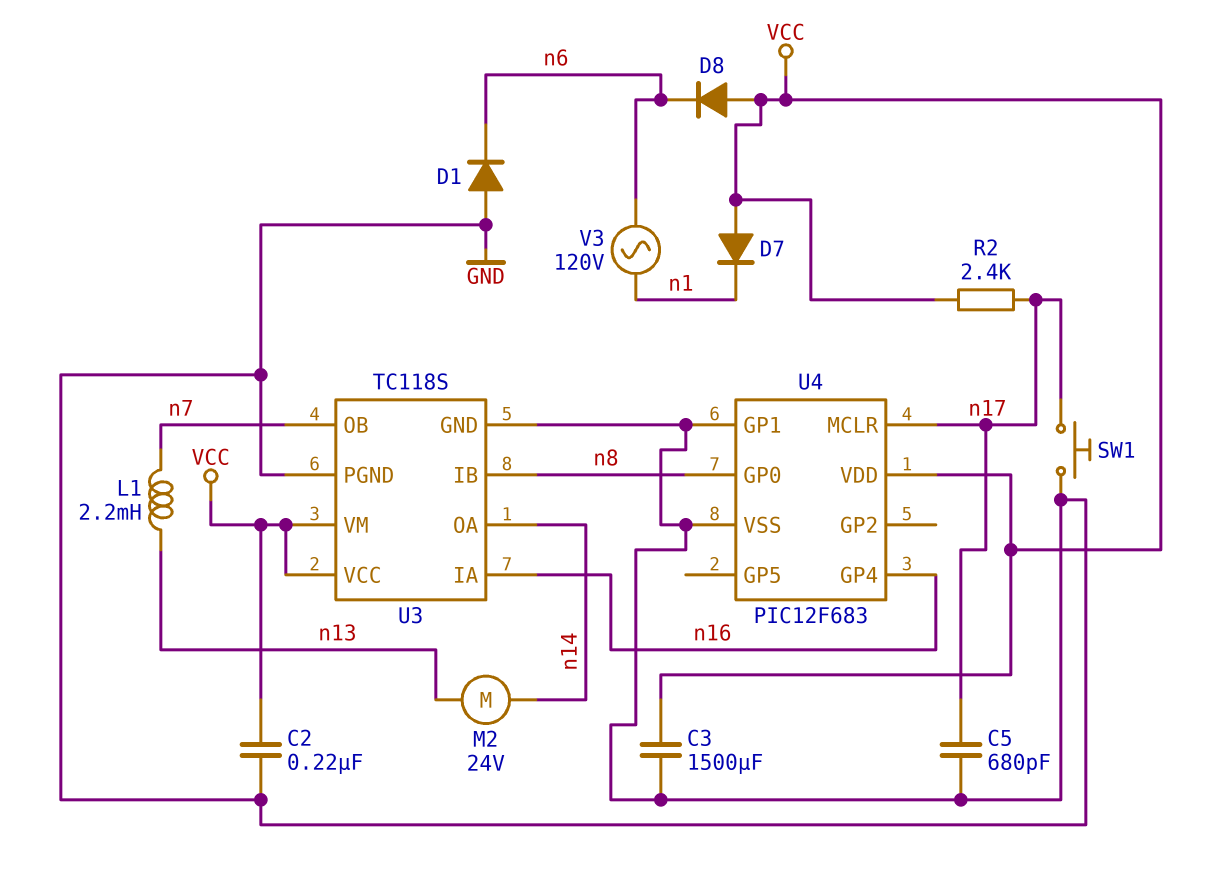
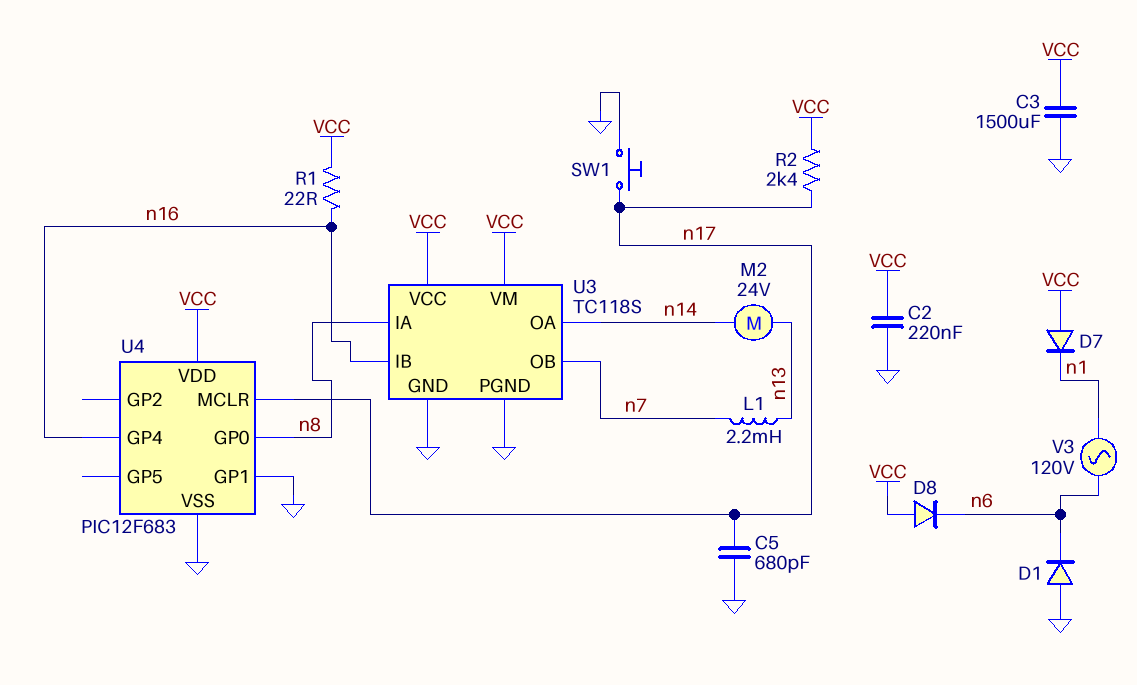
R1: none -> 22 (VCC, n16)
U3 pin IA: n16 -> n8
U3 pin IB: n8 -> n16

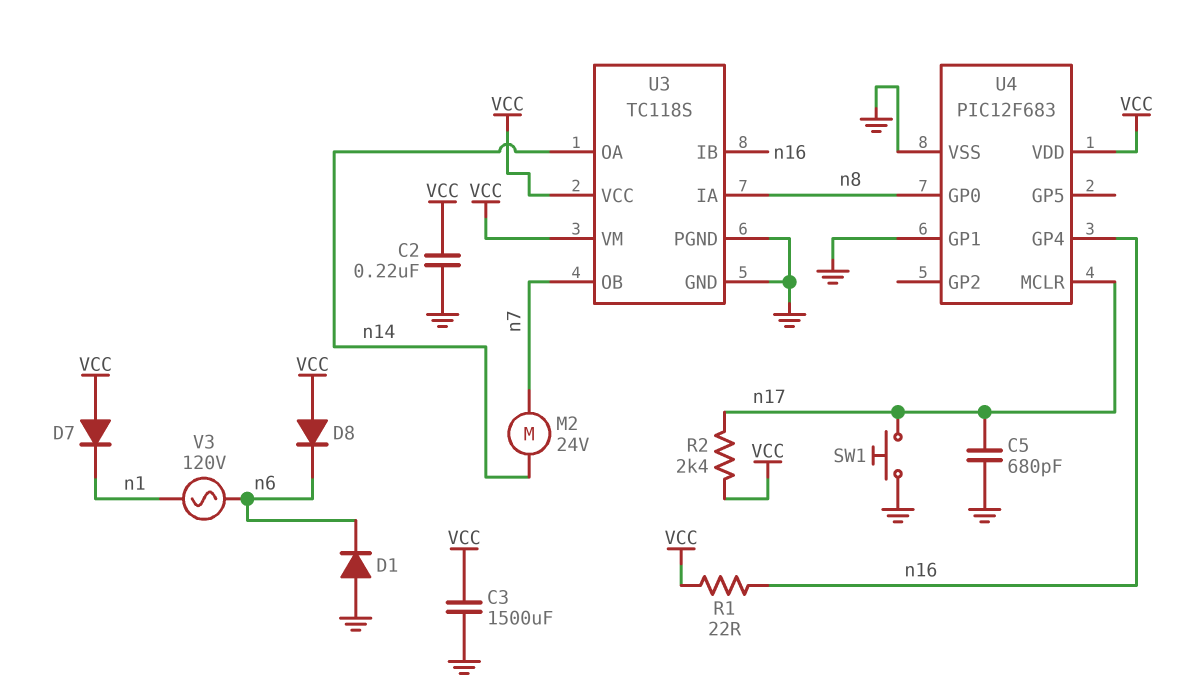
L1: 2.2mH (n7, n13) -> none
M2: motor 24V (n13, n14) -> motor 24V (n7, n14)

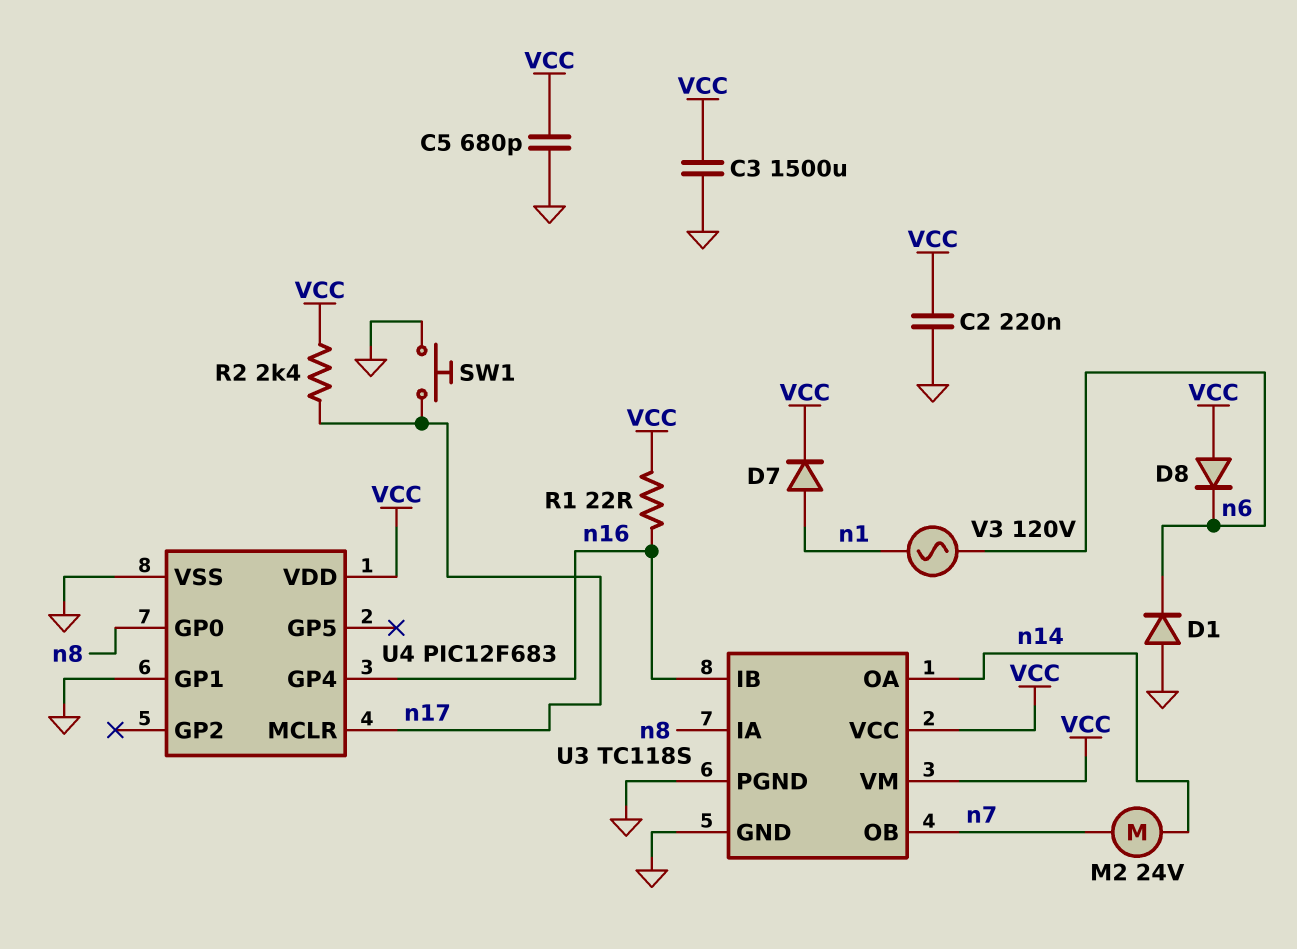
C5: 680pF (GND, n17) -> 680pF (GND, VCC)
D7: diode (A VCC, K n1) -> diode (A n1, K VCC)

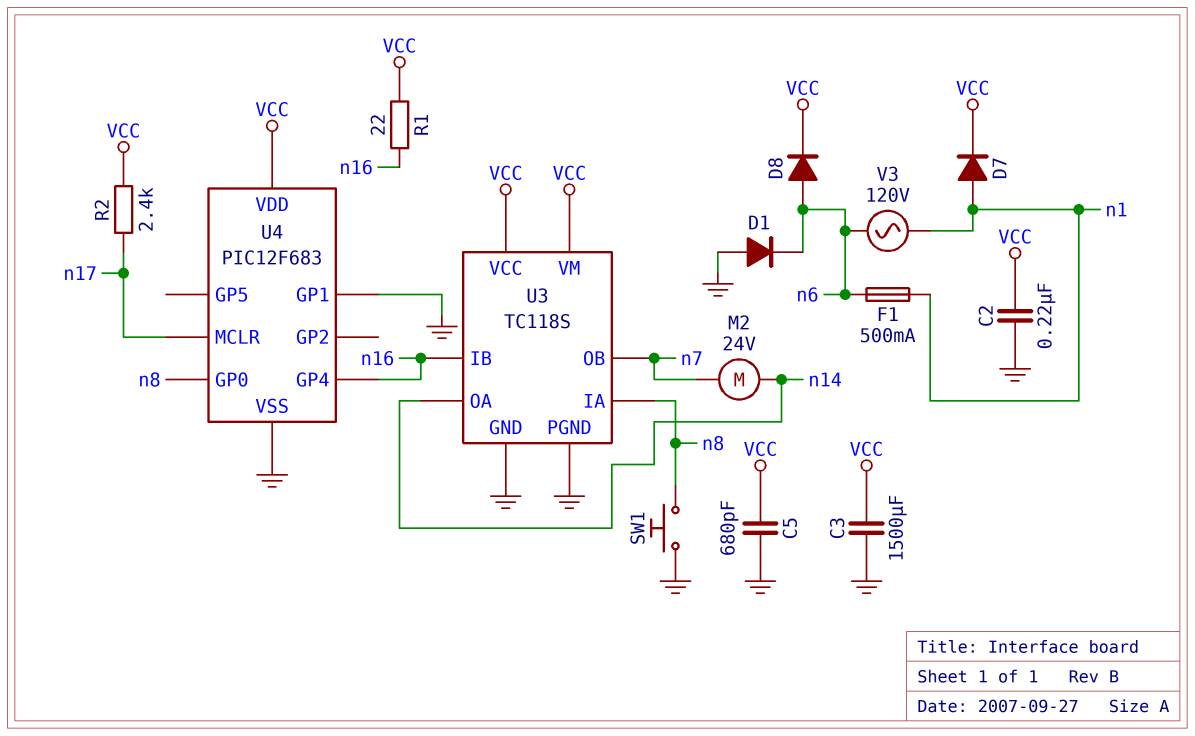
D8: diode (A VCC, K n6) -> diode (A n6, K VCC)
F1: none -> 500mA (n1, n6)
SW1: button (GND, n17) -> button (GND, n8)

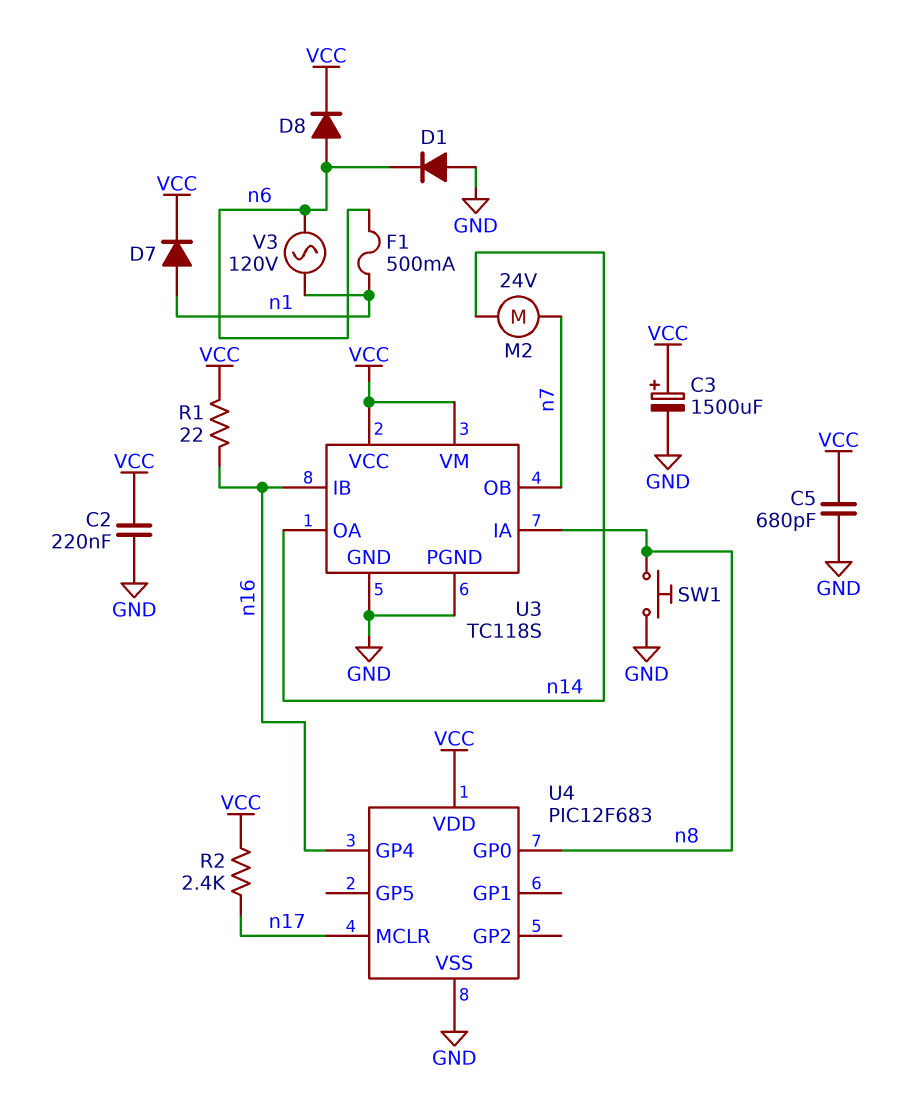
C3: 1500uF (GND, VCC) -> 1500uF (plus VCC, minus GND)
U4 pin GP1: GND -> none

